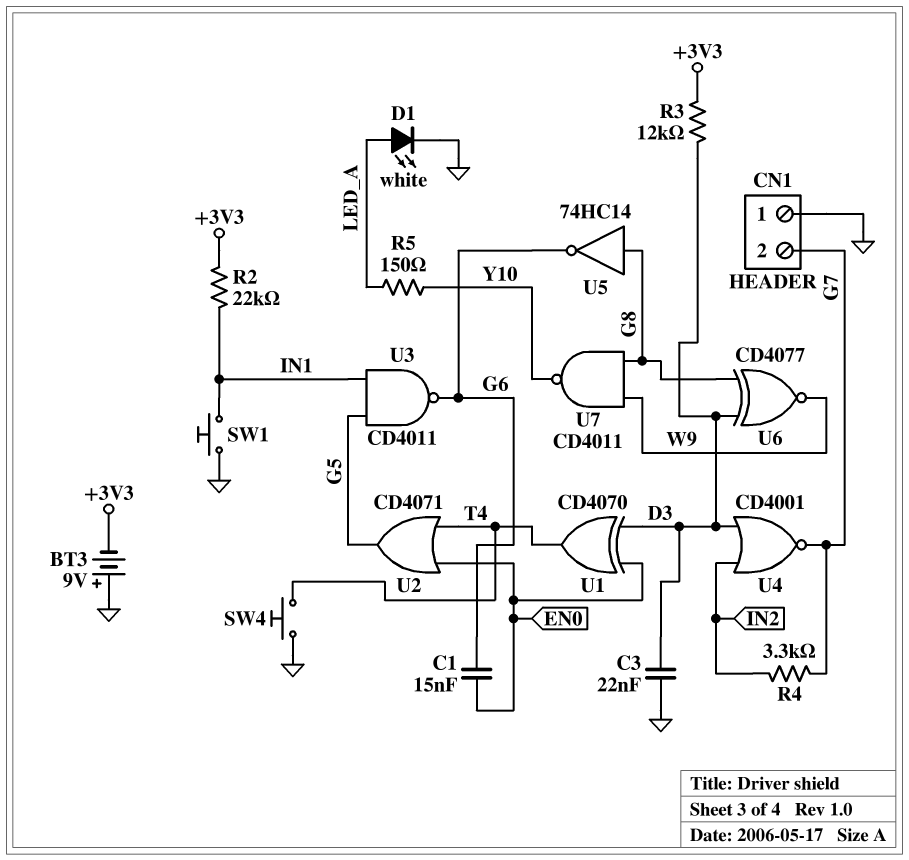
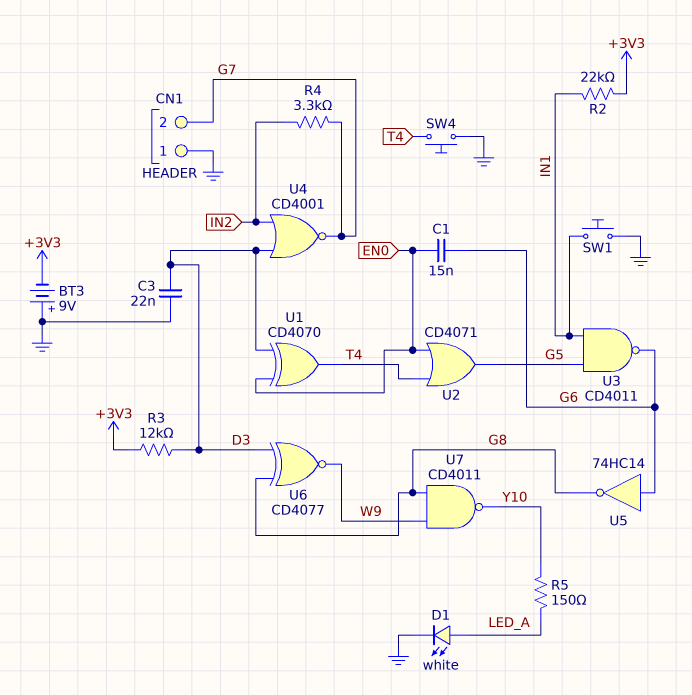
U5: NOT 74HC14 (in G8, out G6) -> NOT 74HC14 (in G6, out G8)

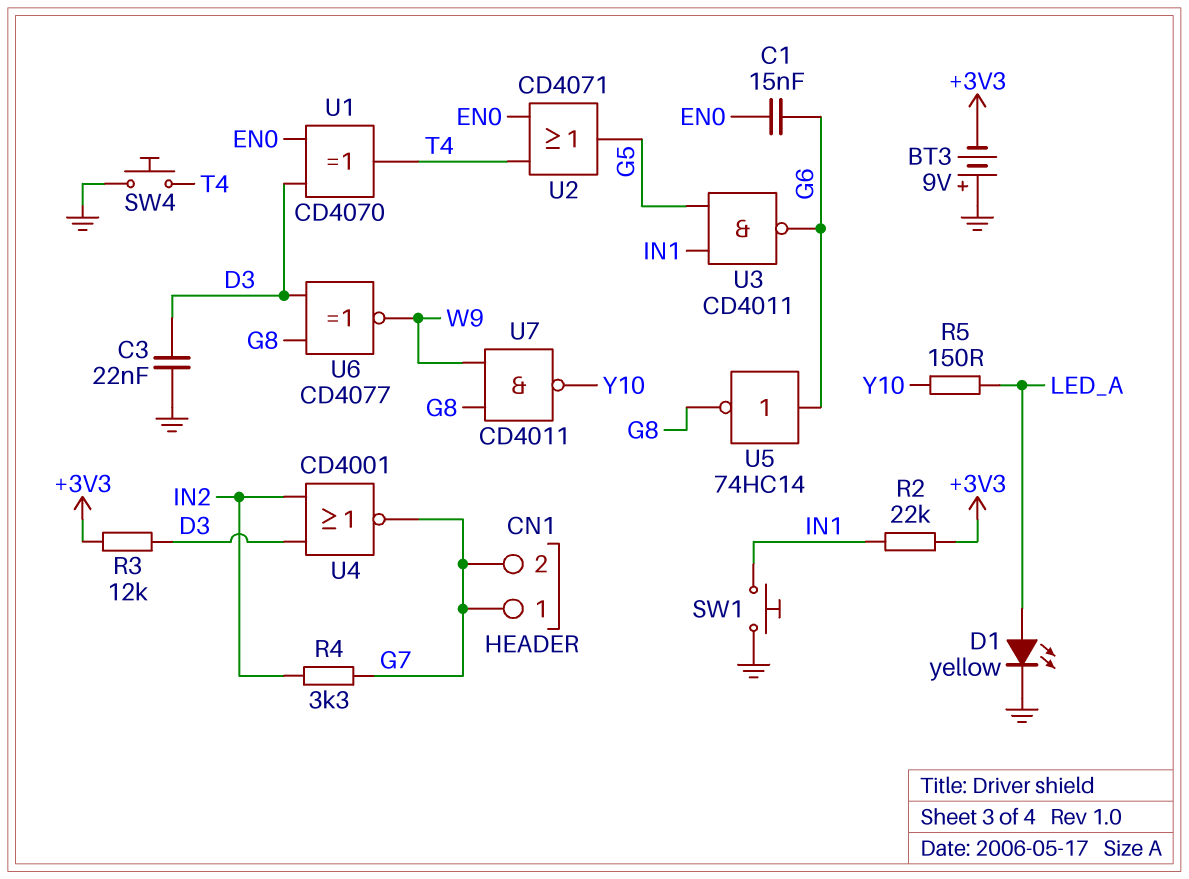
CN1 pin 1: GND -> G7
D1: LED white (A LED_A, K GND) -> LED yellow (A LED_A, K GND)

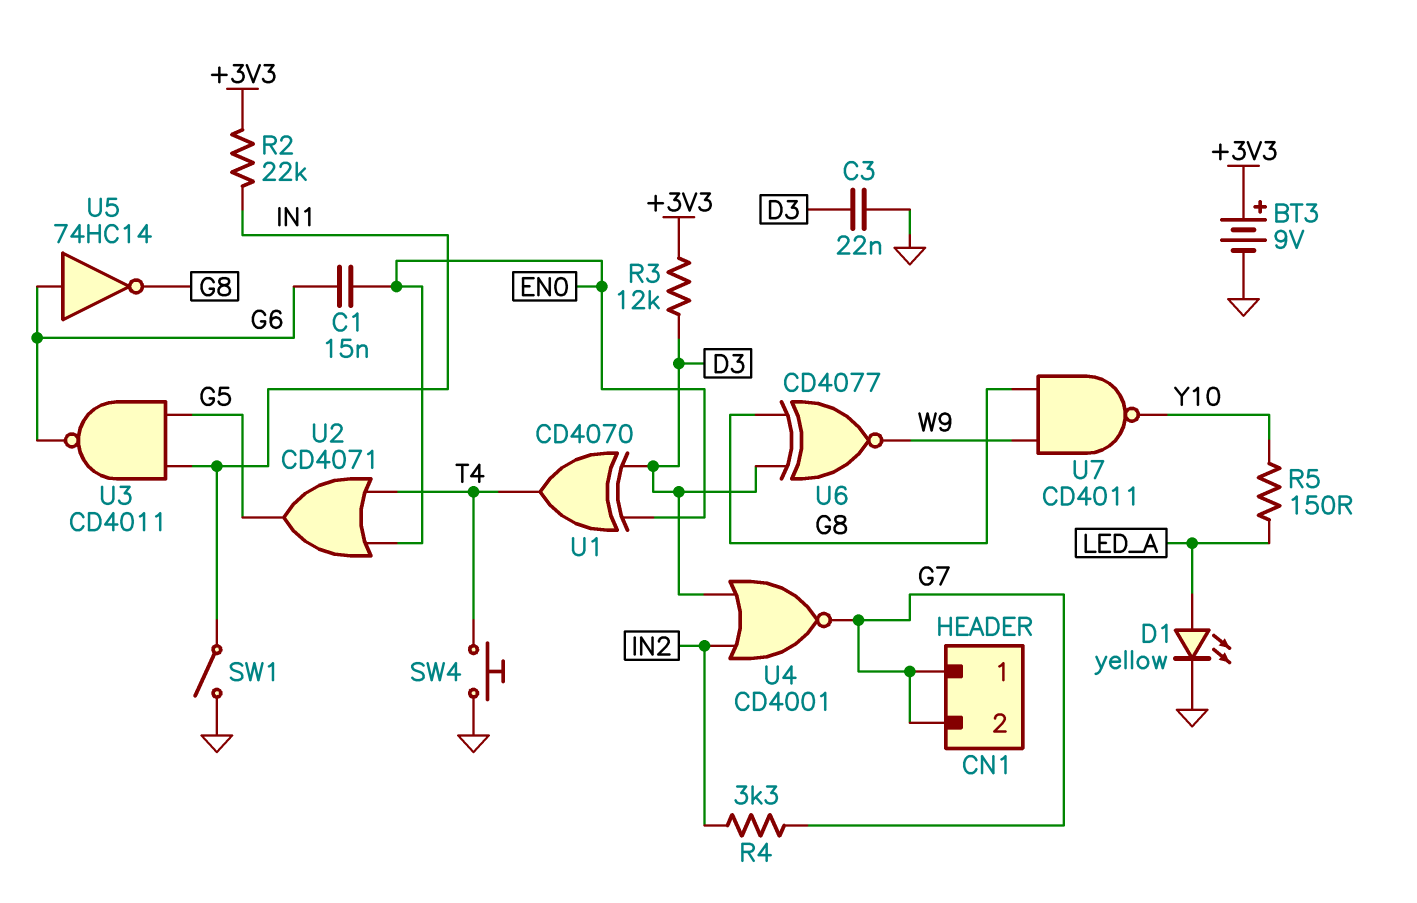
BT3: 9V (plus GND, minus +3V3) -> 9V (plus +3V3, minus GND)
SW1: button (GND, IN1) -> switch (GND, IN1)

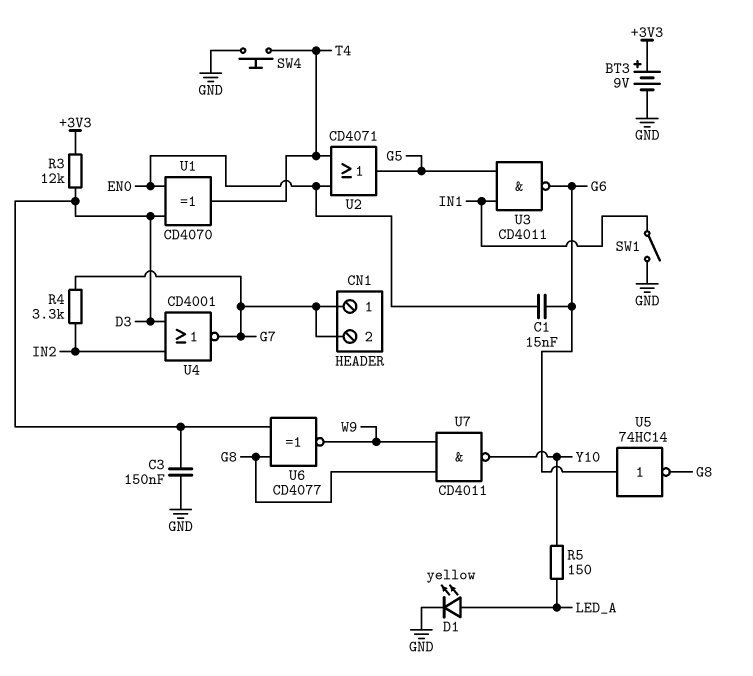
C3: 22nF (D3, GND) -> 150nF (D3, GND)
R2: 22k (+3V3, IN1) -> none

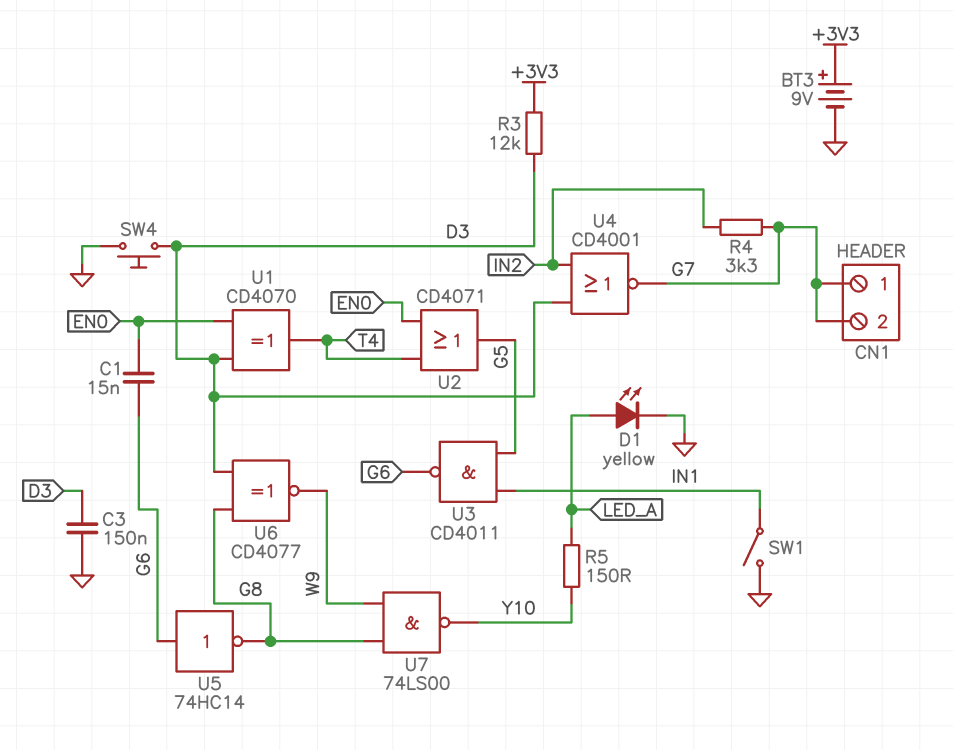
SW4: button (GND, T4) -> button (D3, GND)
U7: NAND CD4011 (in G8, in W9, out Y10) -> NAND 74LS00 (in G8, in W9, out Y10)

